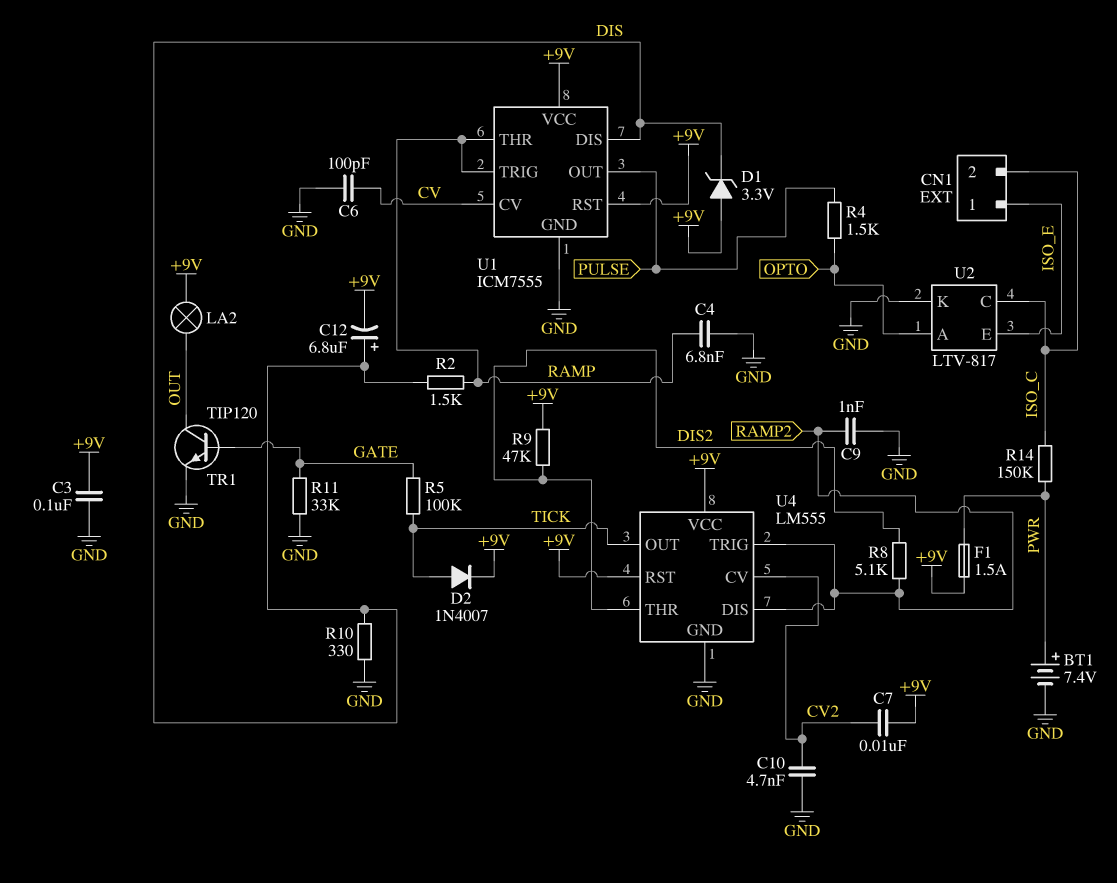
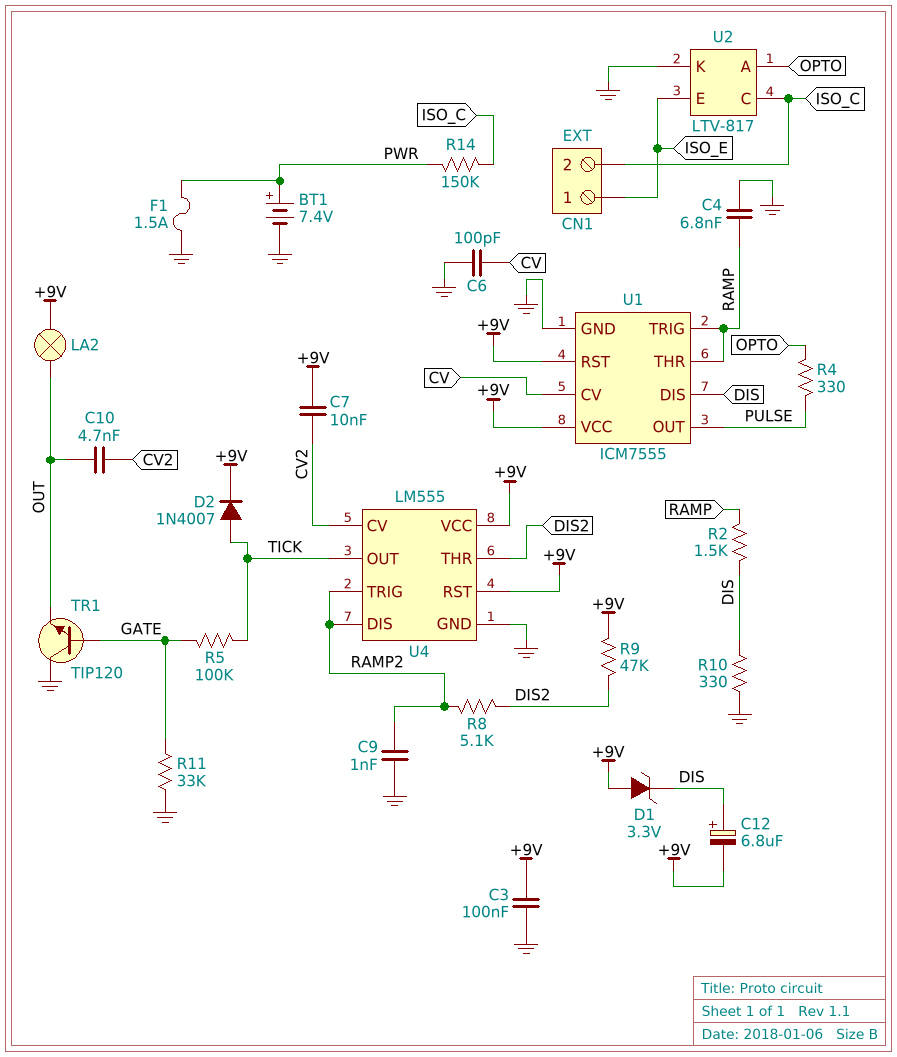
C10: 4.7nF (CV2, GND) -> 4.7nF (CV2, OUT)
F1: 1.5A (+9V, PWR) -> 1.5A (GND, PWR)
R4: 1.5k (OPTO, PULSE) -> 330 (OPTO, PULSE)
TR1: NPN TIP120 (B GATE, C OUT, E GND) -> NPN TIP120 (B GATE, C GND, E OUT)

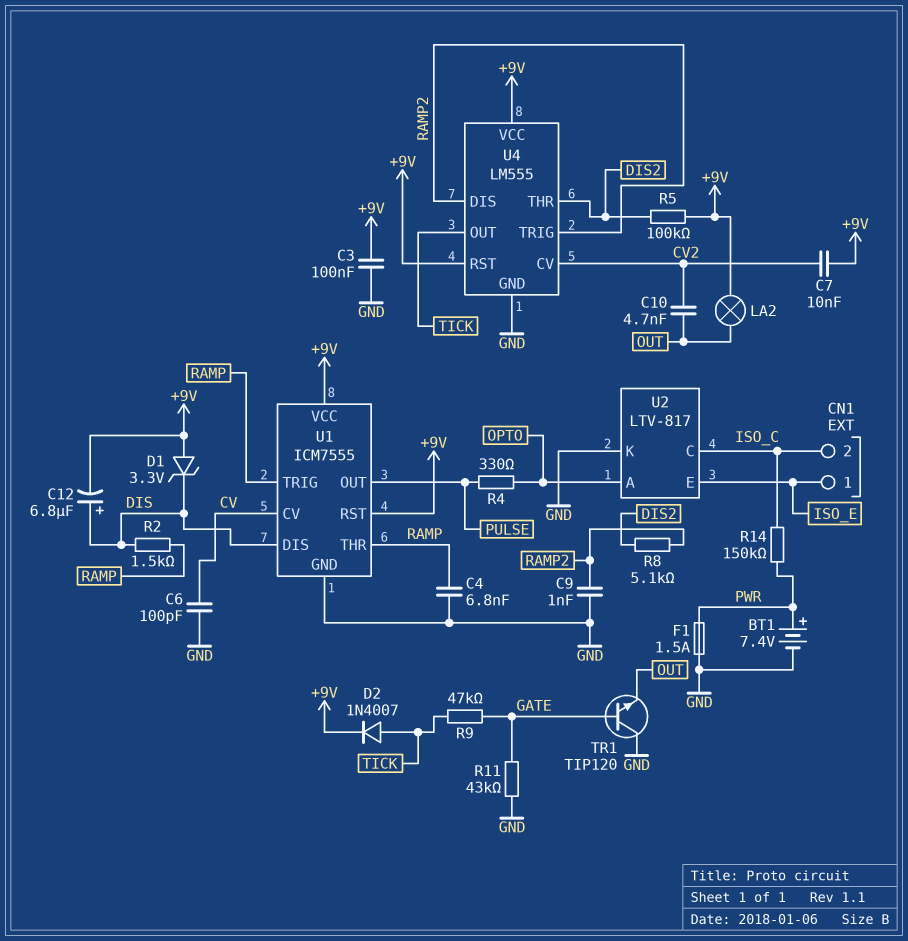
R5: 100k (GATE, TICK) -> 100k (+9V, DIS2)
R9: 47k (+9V, DIS2) -> 47k (GATE, TICK)
R10: 330 (DIS, GND) -> none
R11: 33k (GATE, GND) -> 43k (GATE, GND)

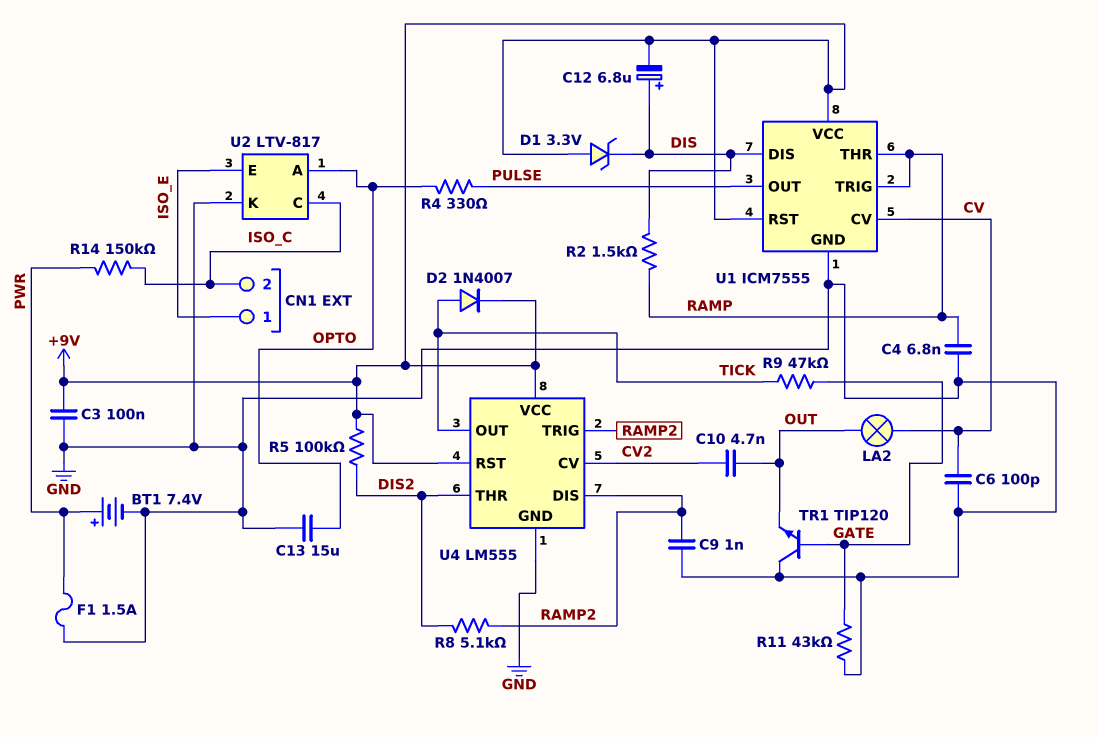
C7: 10nF (+9V, CV2) -> none
C13: none -> 15uF (GND, OPTO)
LA2: lamp (+9V, OUT) -> lamp (CV, OUT)

